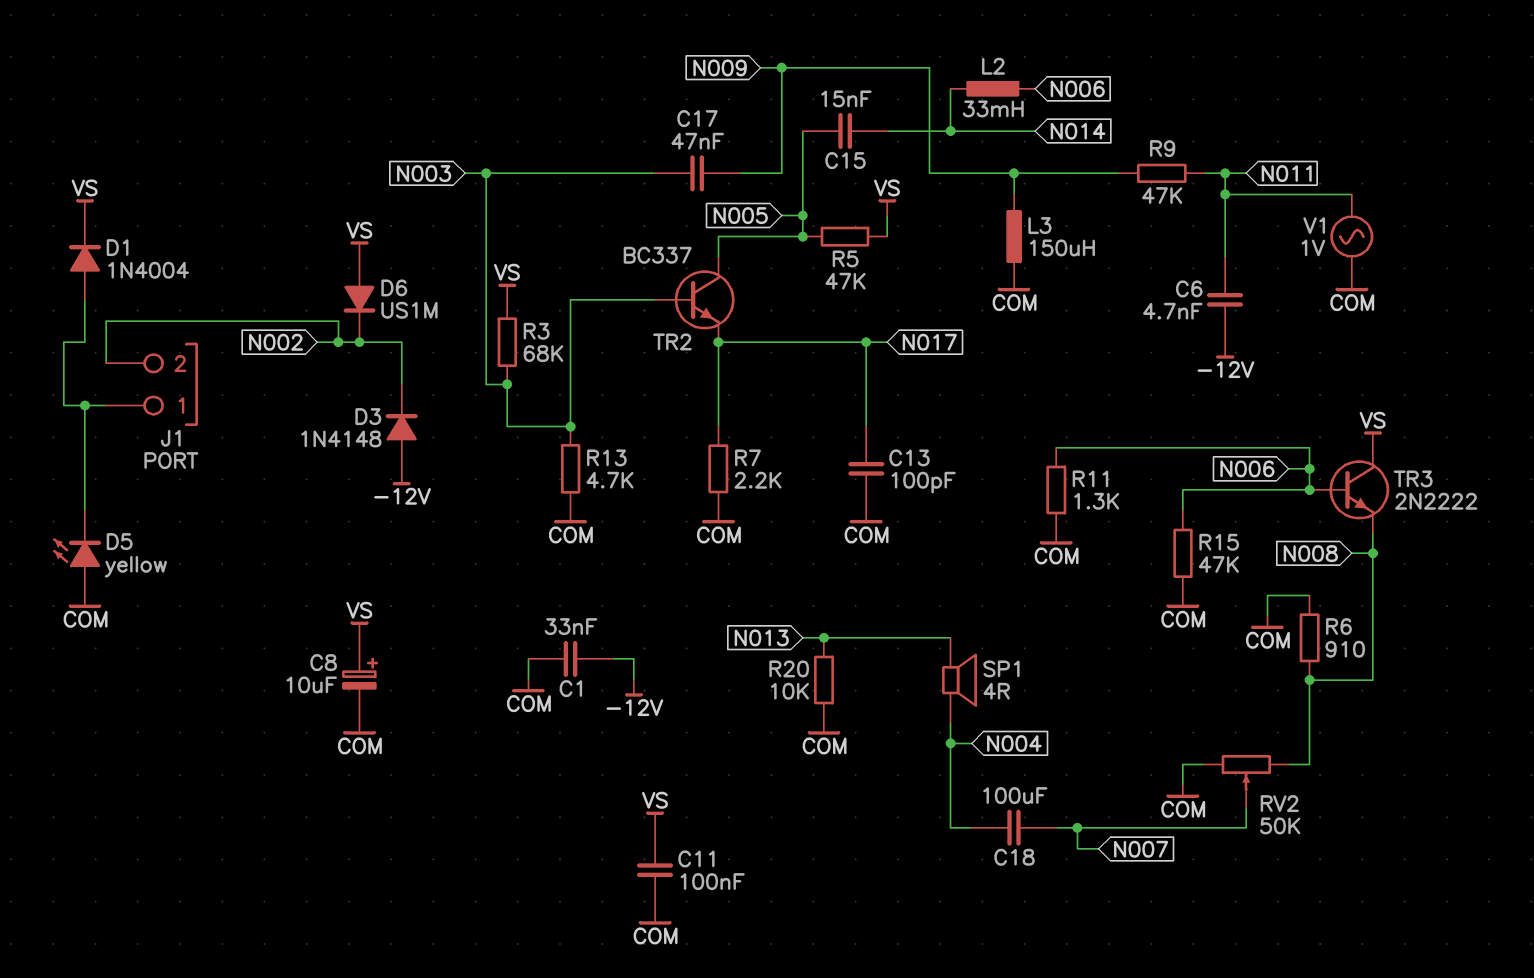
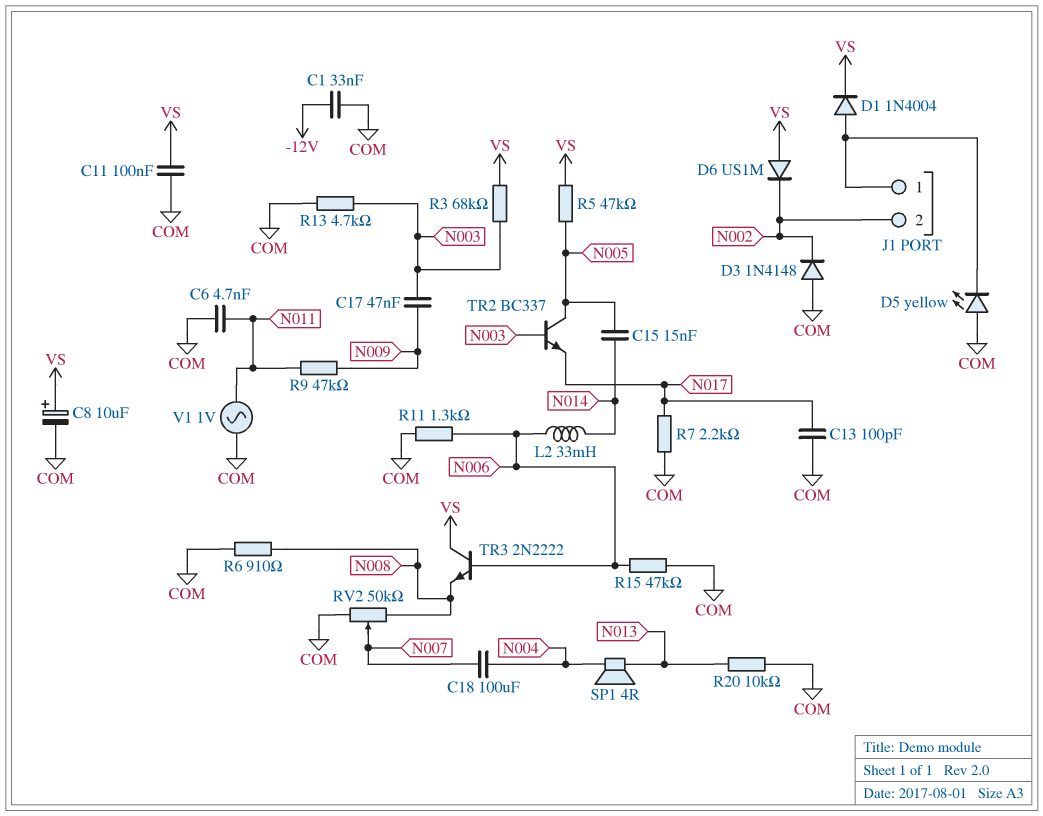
C6: 4.7nF (-12V, N011) -> 4.7nF (COM, N011)
D3: diode 1N4148 (A -12V, K N002) -> diode 1N4148 (A COM, K N002)
L3: 150uH (COM, N009) -> none

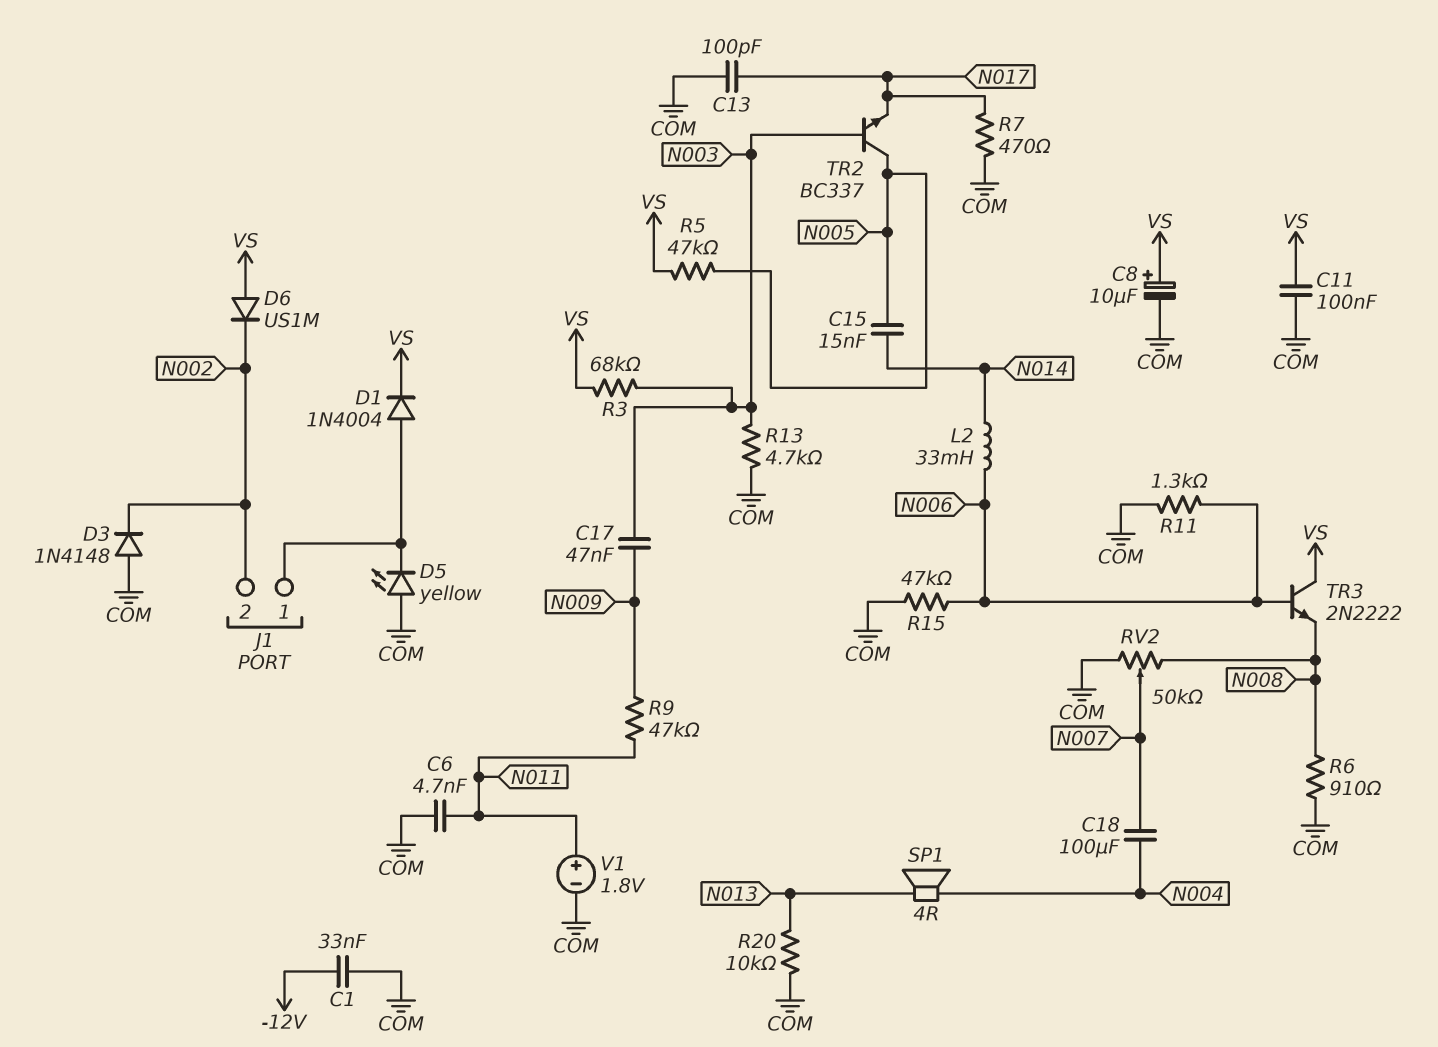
R7: 2.2k (COM, N017) -> 470 (COM, N017)
V1: AC 1V (COM, N011) -> 1.8V (plus N011, minus COM)

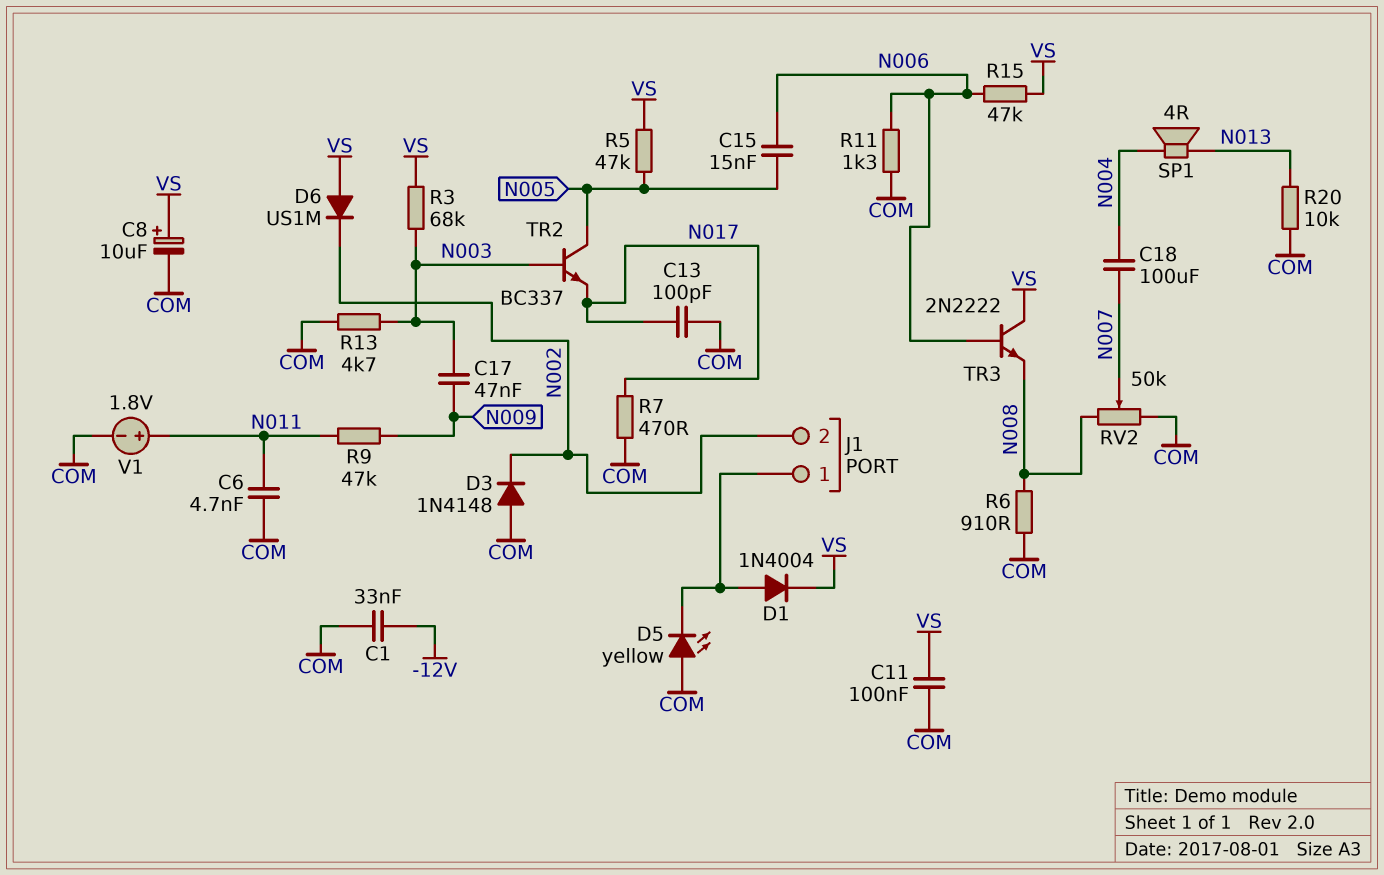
C15: 15nF (N005, N014) -> 15nF (N005, N006)
L2: 33mH (N006, N014) -> none
R15: 47k (COM, N006) -> 47k (N006, VS)

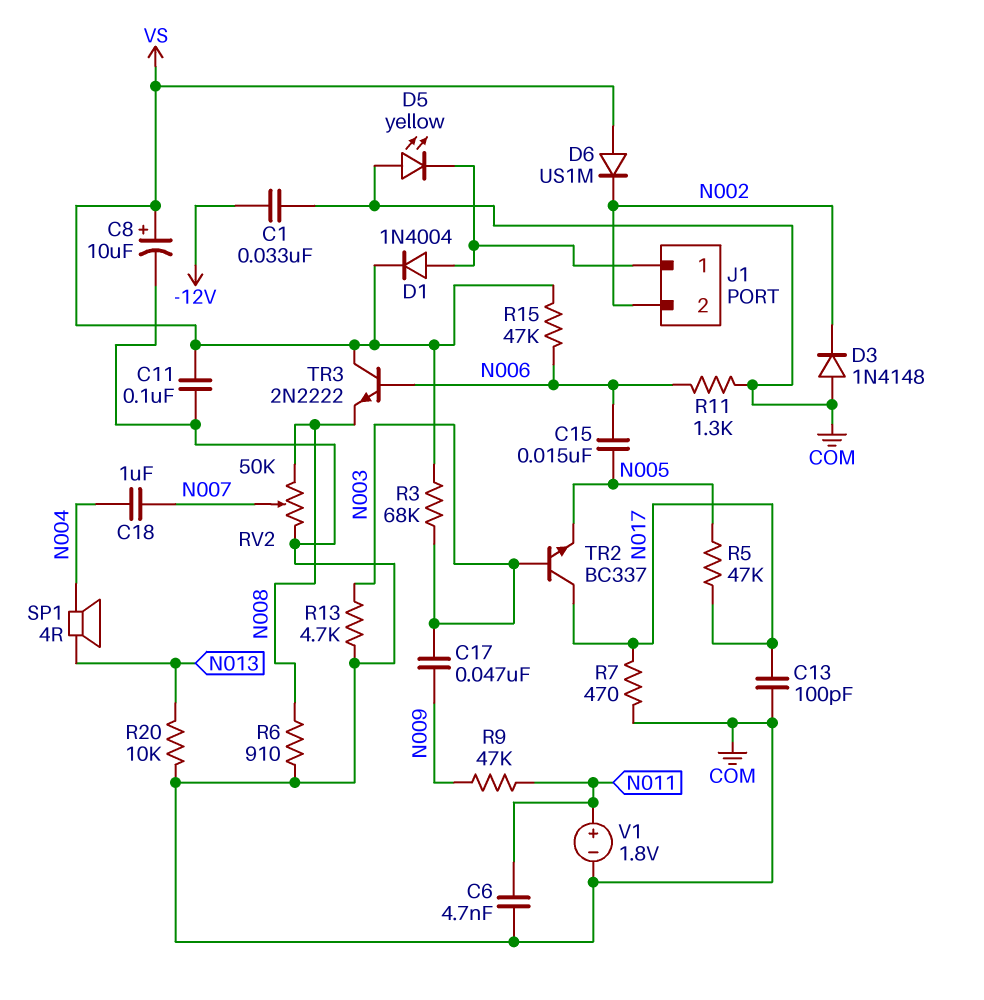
C18: 100uF (N004, N007) -> 1uF (N004, N007)
R5: 47k (N005, VS) -> 47k (N005, N017)
TR2: NPN BC337 (B N003, C N005, E N017) -> NPN BC337 (B N003, C N017, E N005)

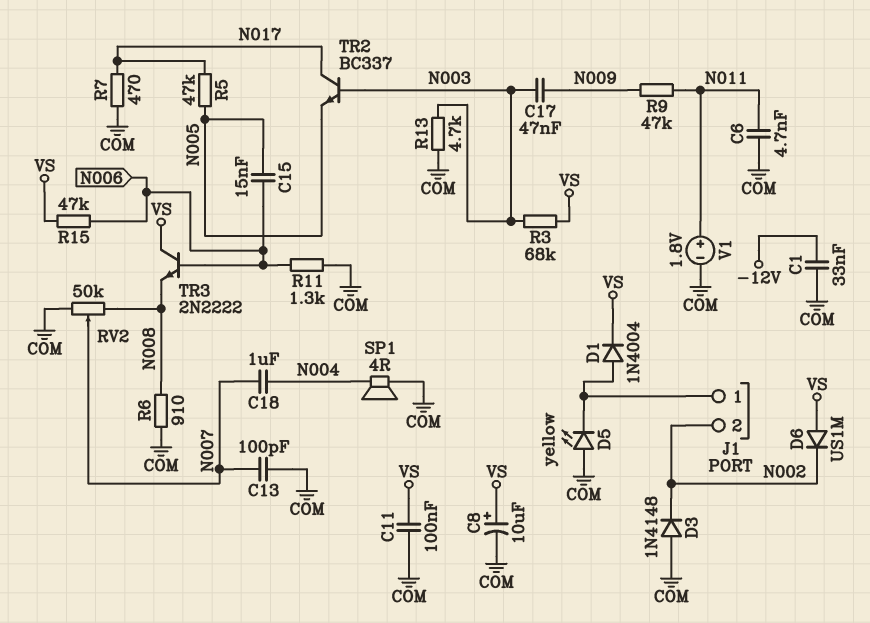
C13: 100pF (COM, N017) -> 100pF (COM, N007)
R20: 10k (COM, N013) -> none
SP1: speaker 4R (N004, N013) -> speaker 4R (COM, N004)

